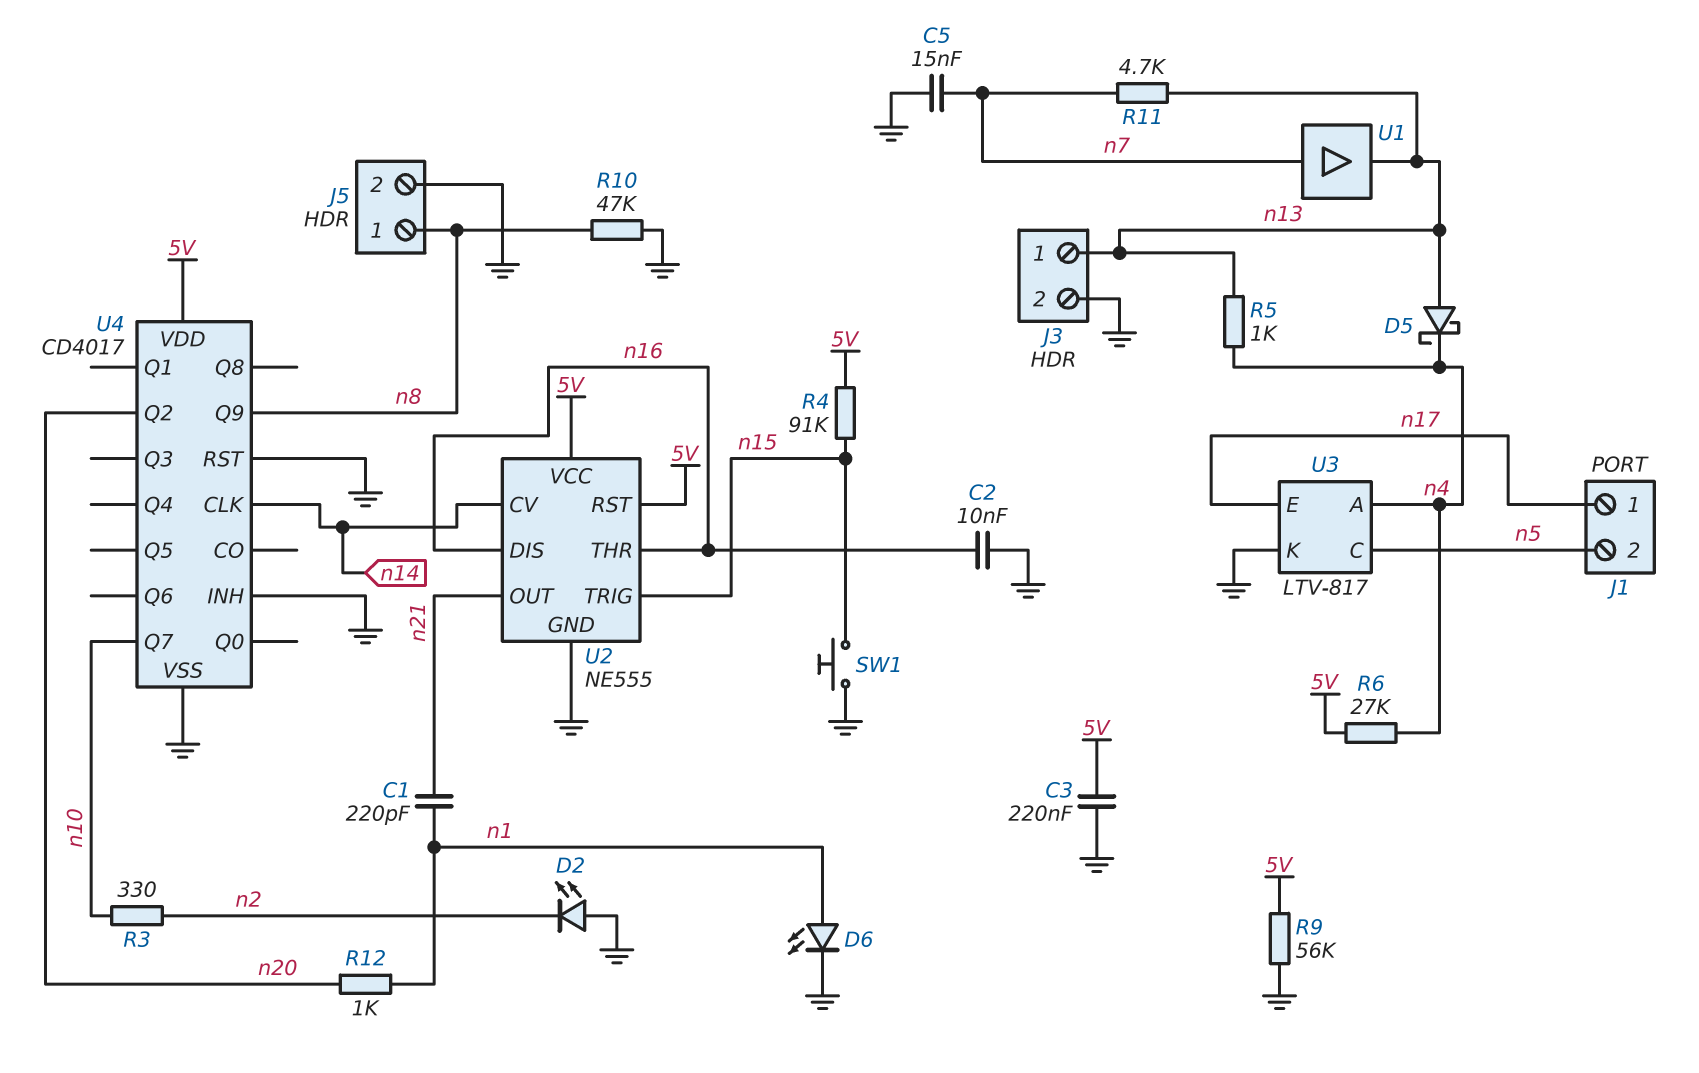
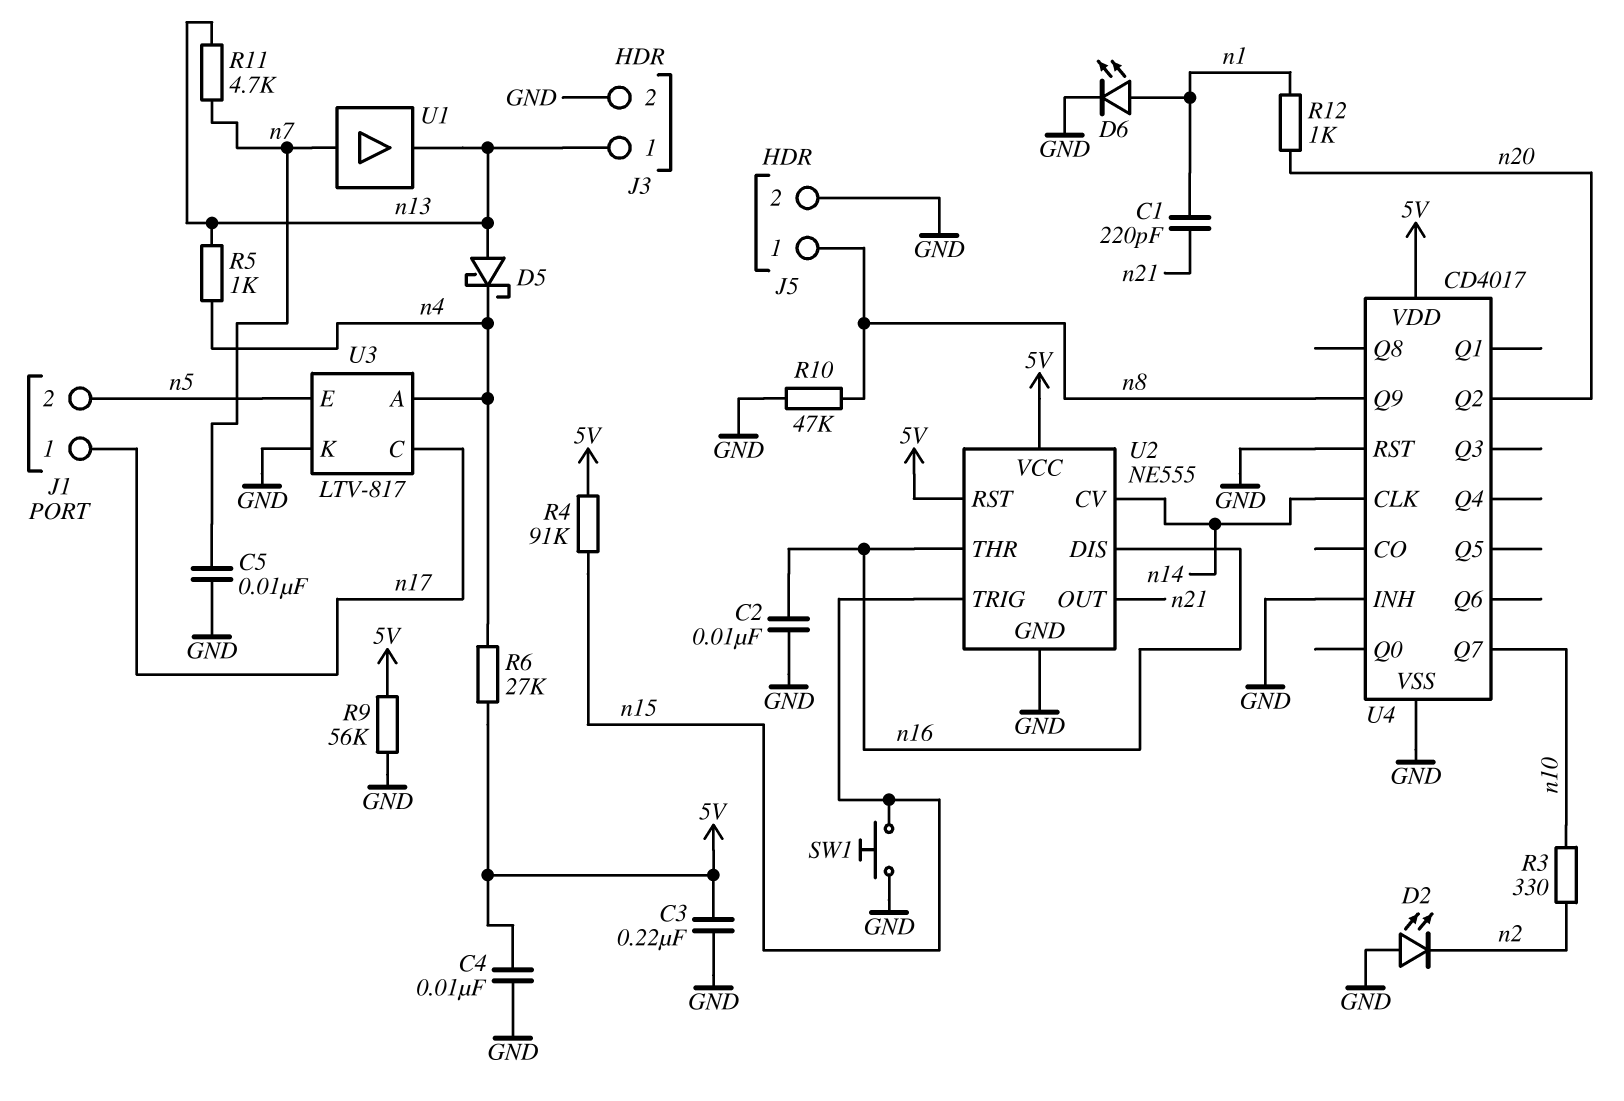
C4: none -> 10nF (5V, GND)
C5: 15nF (GND, n7) -> 10nF (GND, n7)
U3 pin C: n5 -> n17
U3 pin E: n17 -> n5

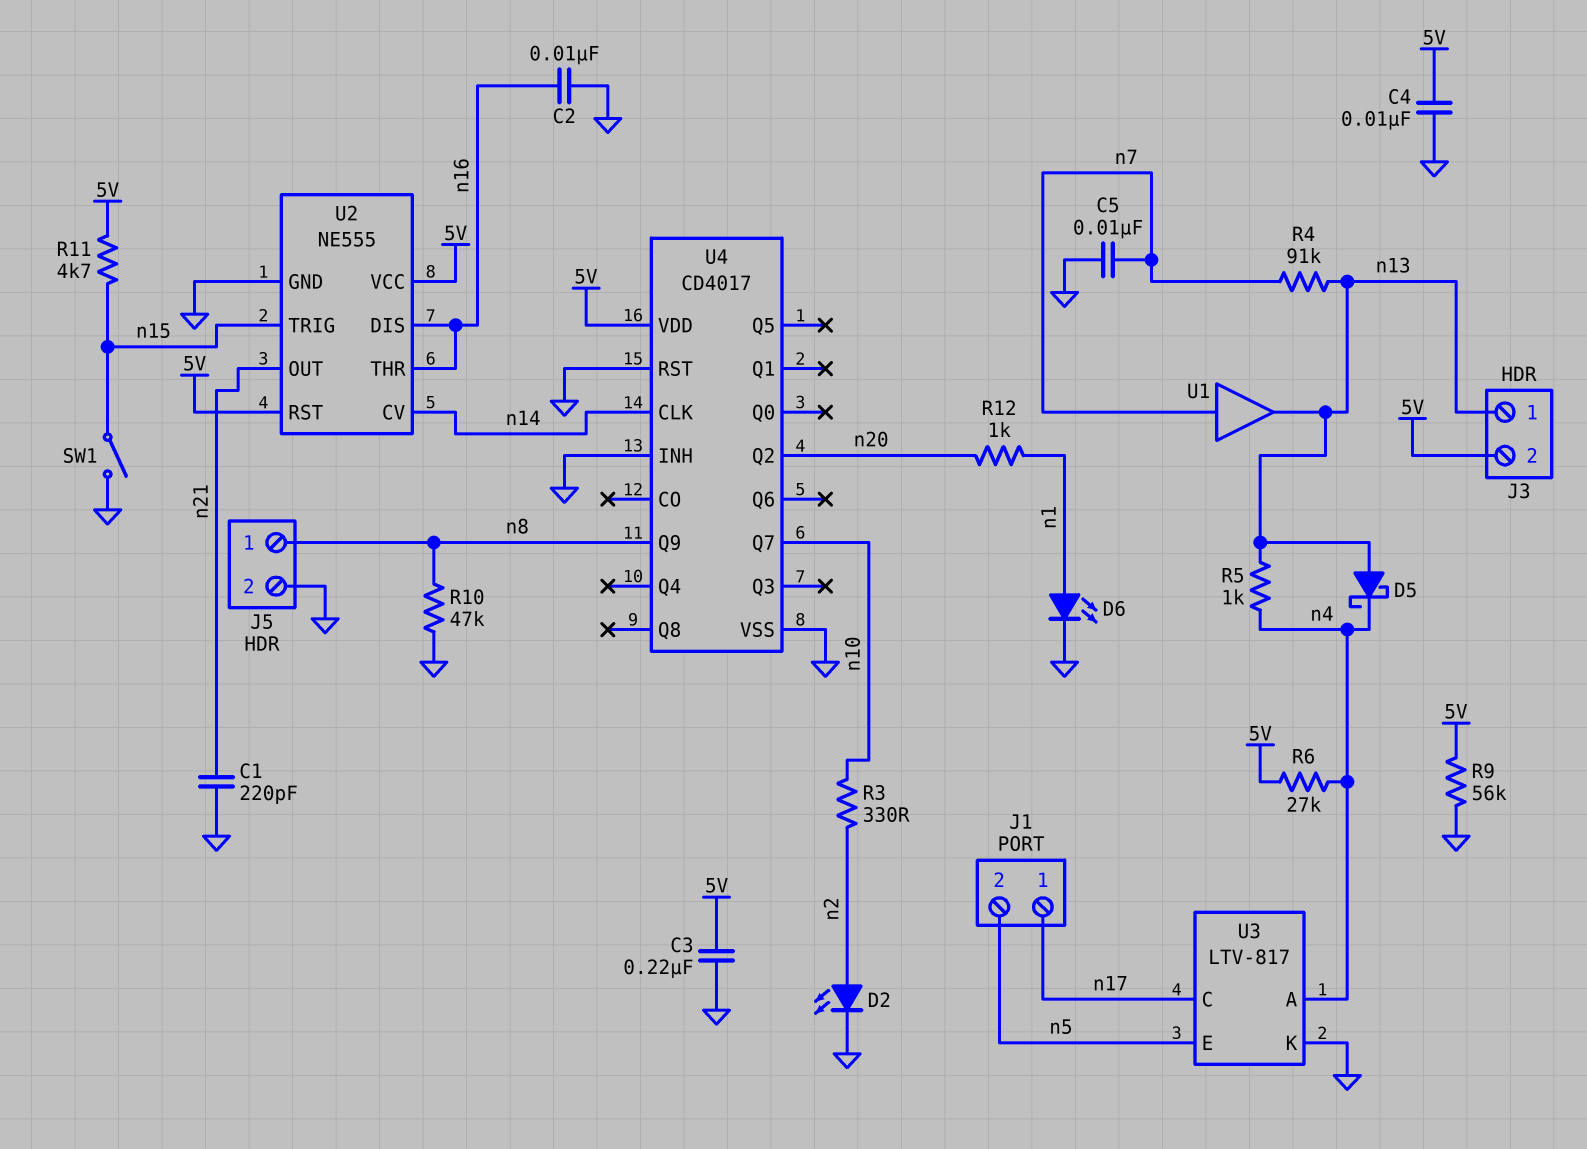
C1: 220pF (n1, n21) -> 220pF (GND, n21)
D2: LED (A GND, K n2) -> LED (A n2, K GND)
J3 pin 2: GND -> 5V
R4: 91k (5V, n15) -> 91k (n7, n13)
R11: 4.7k (n7, n13) -> 4.7k (5V, n15)
SW1: button (GND, n15) -> switch (GND, n15)

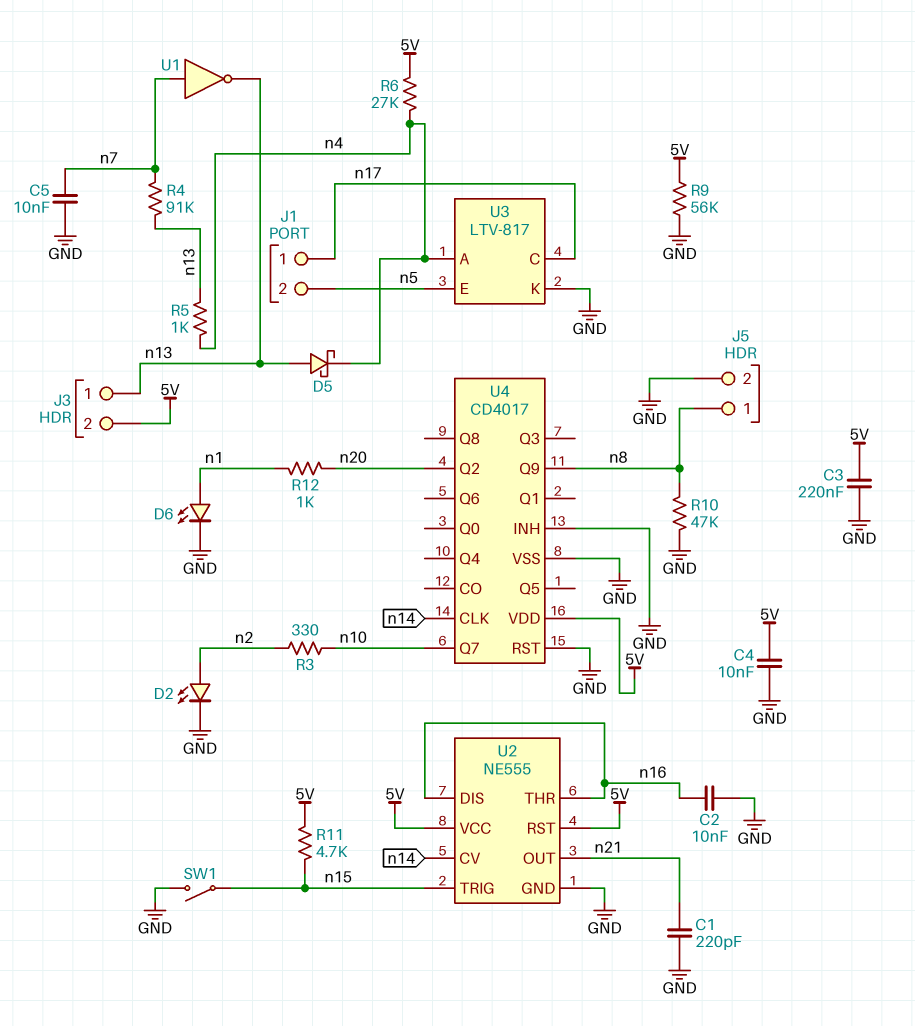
U1: buffer (in n7, out n13) -> NOT (in n7, out n13)

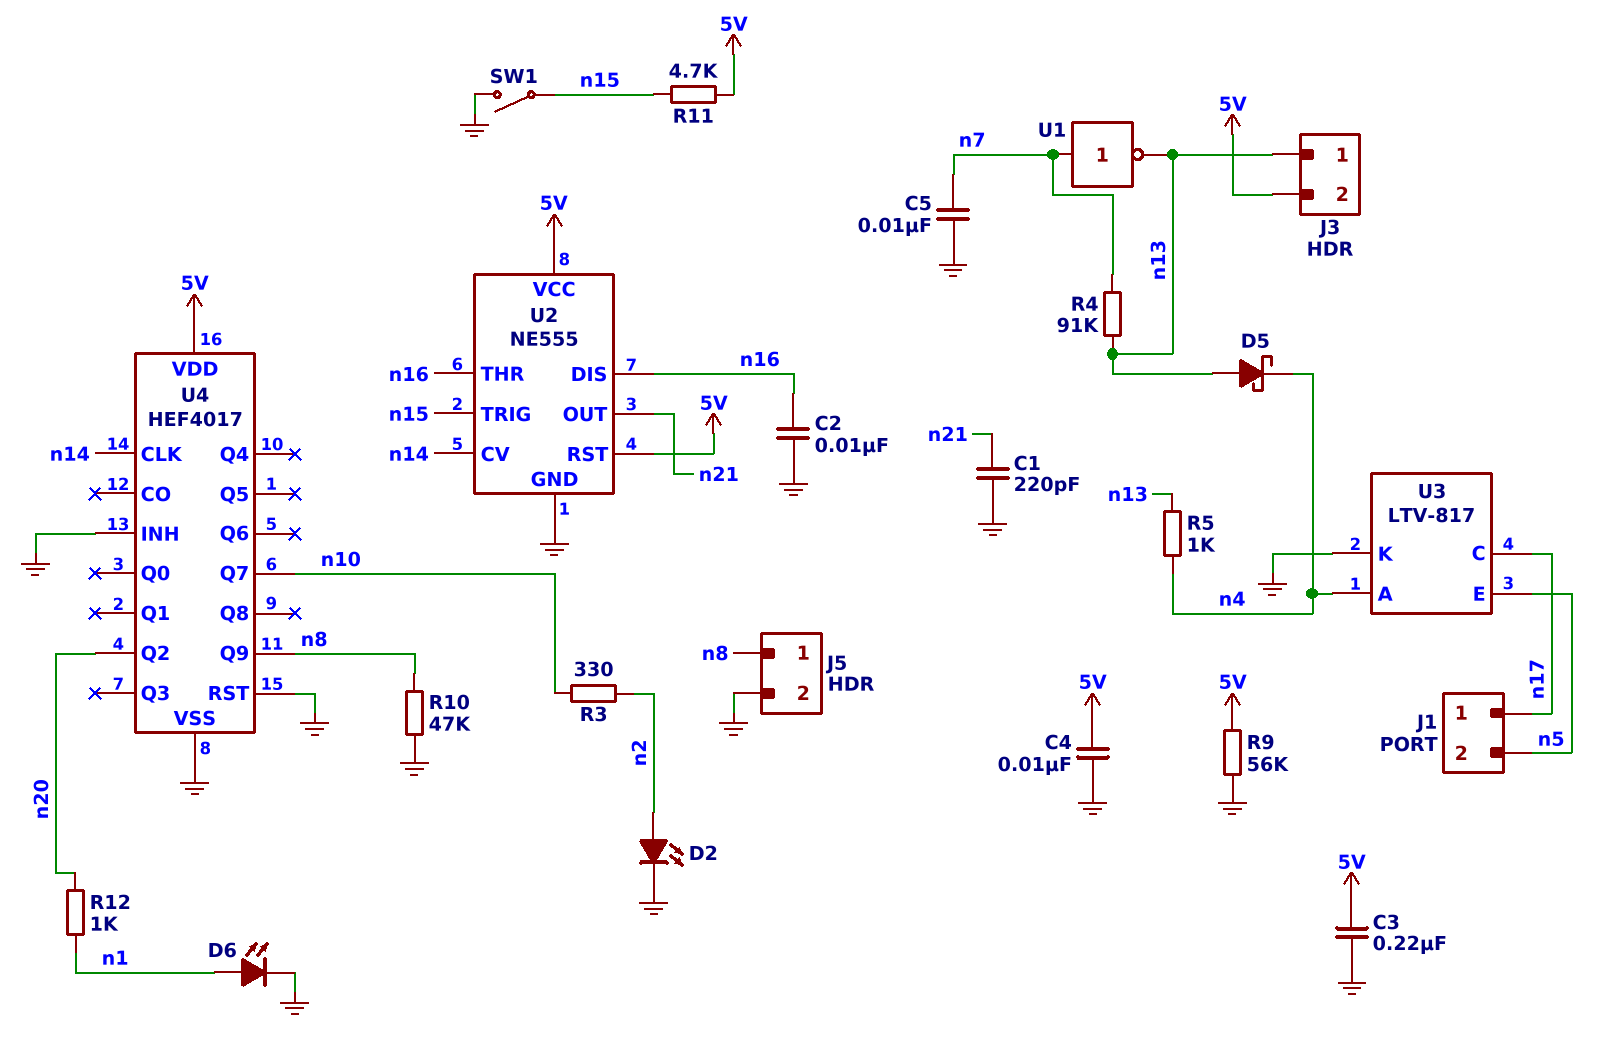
R6: 27k (5V, n4) -> none
U4: CD4017 -> HEF4017

